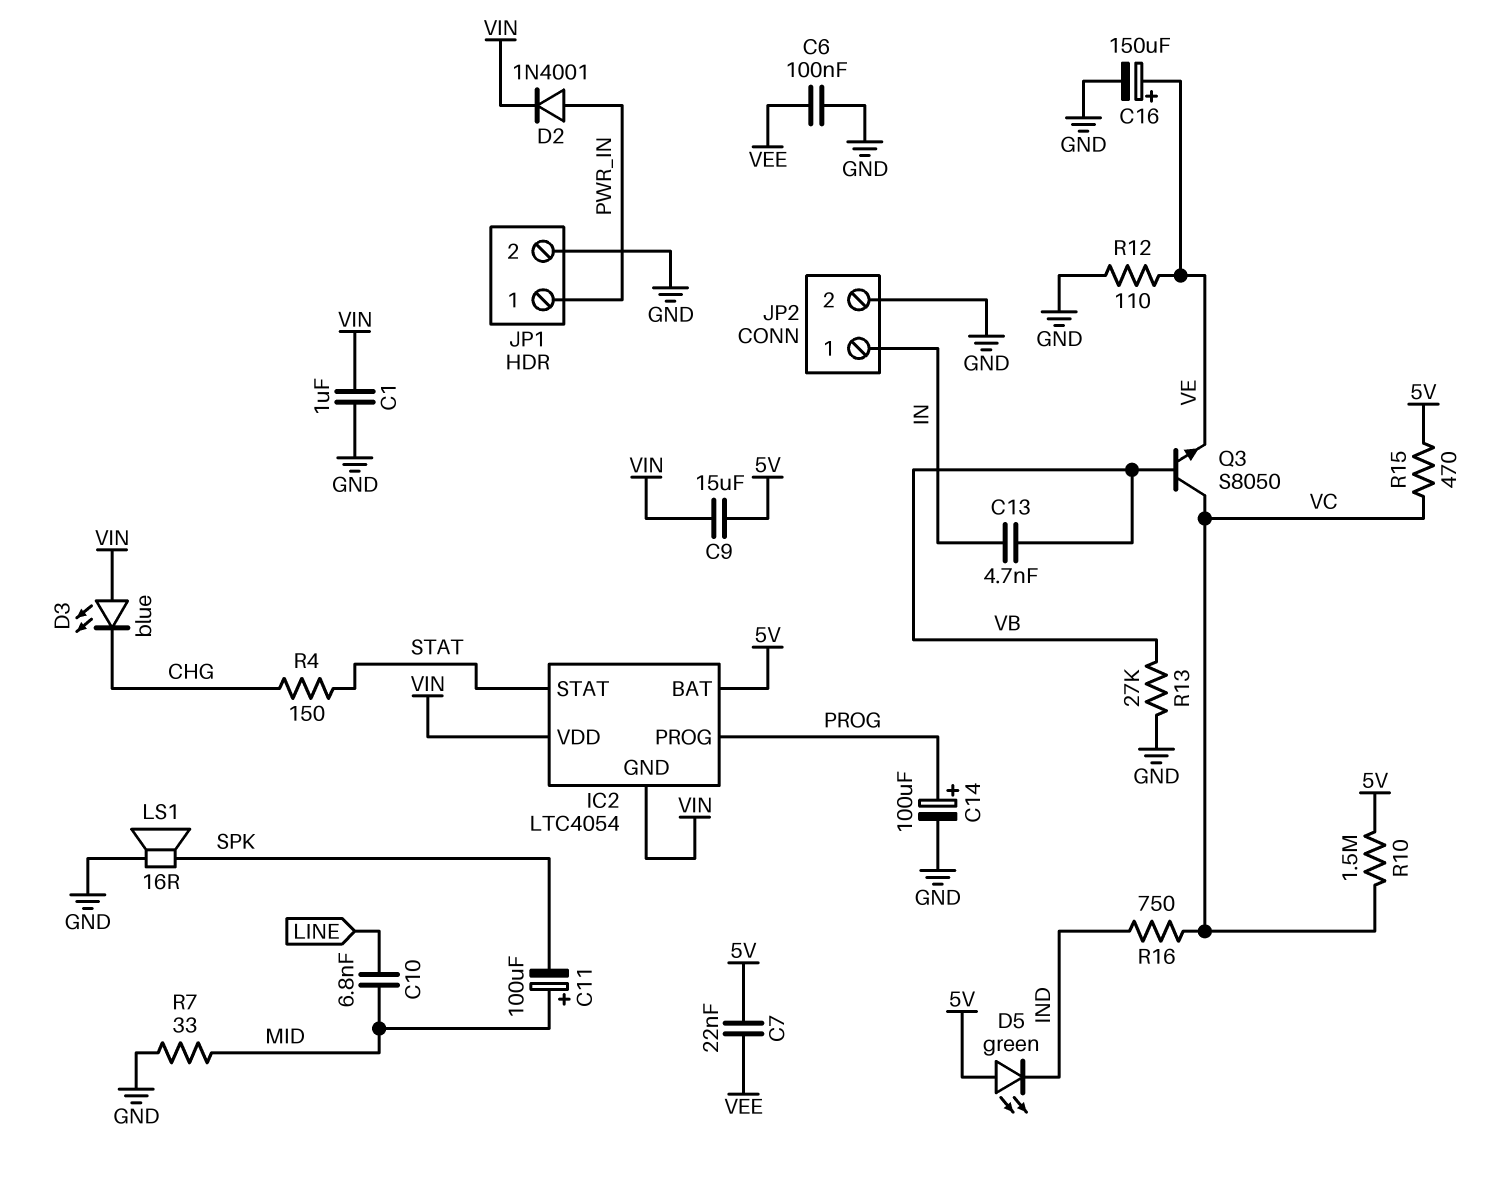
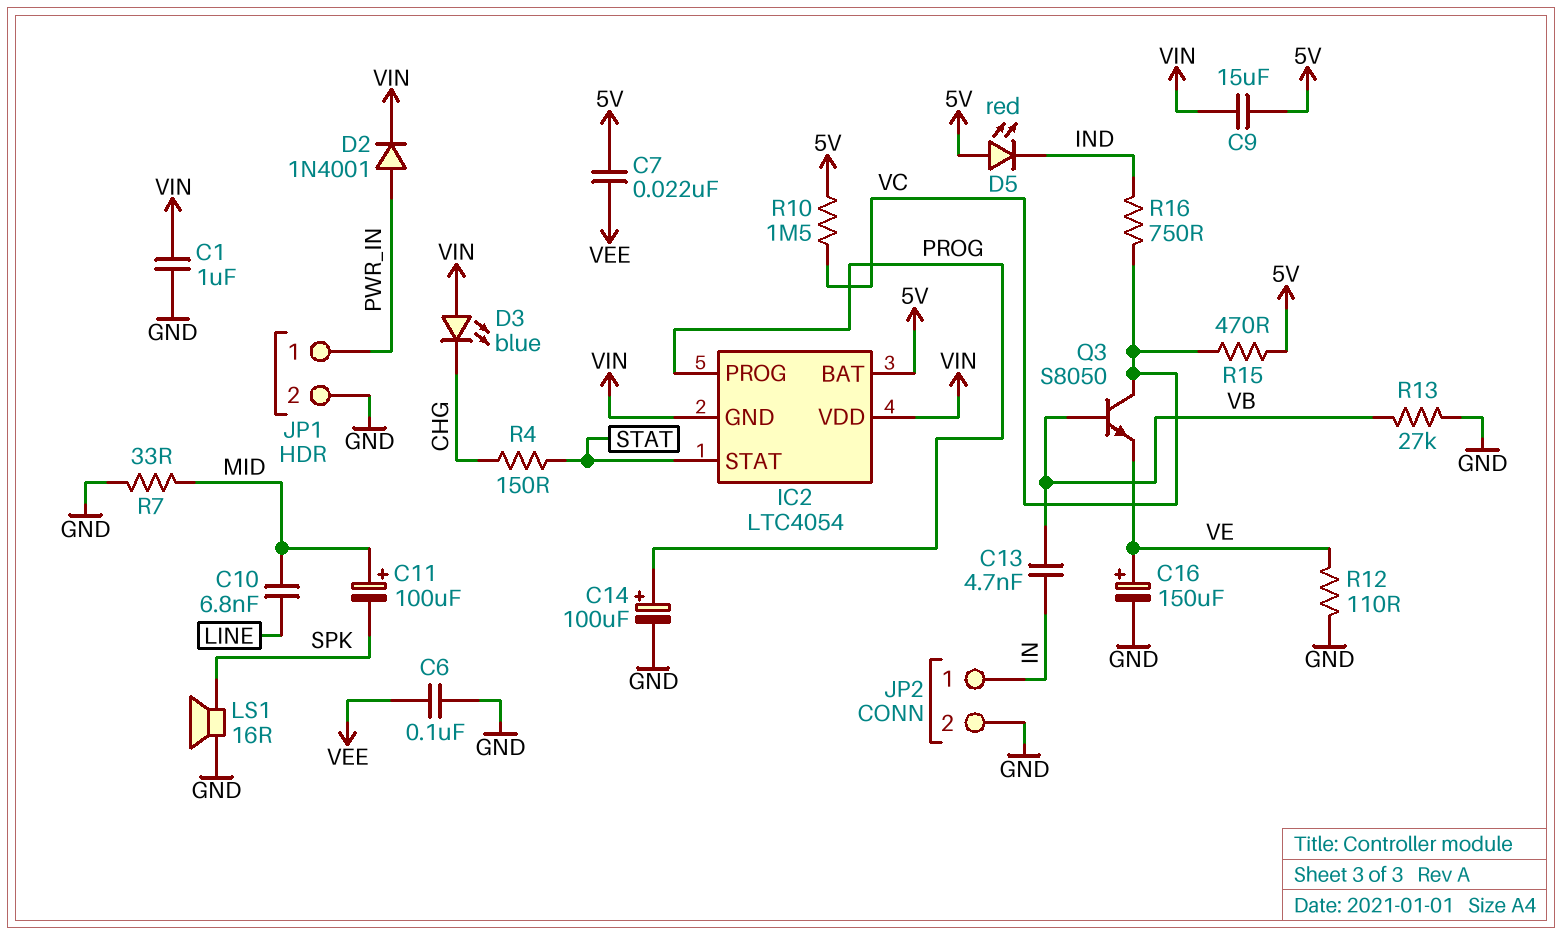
D5: LED green (A 5V, K IND) -> LED red (A 5V, K IND)

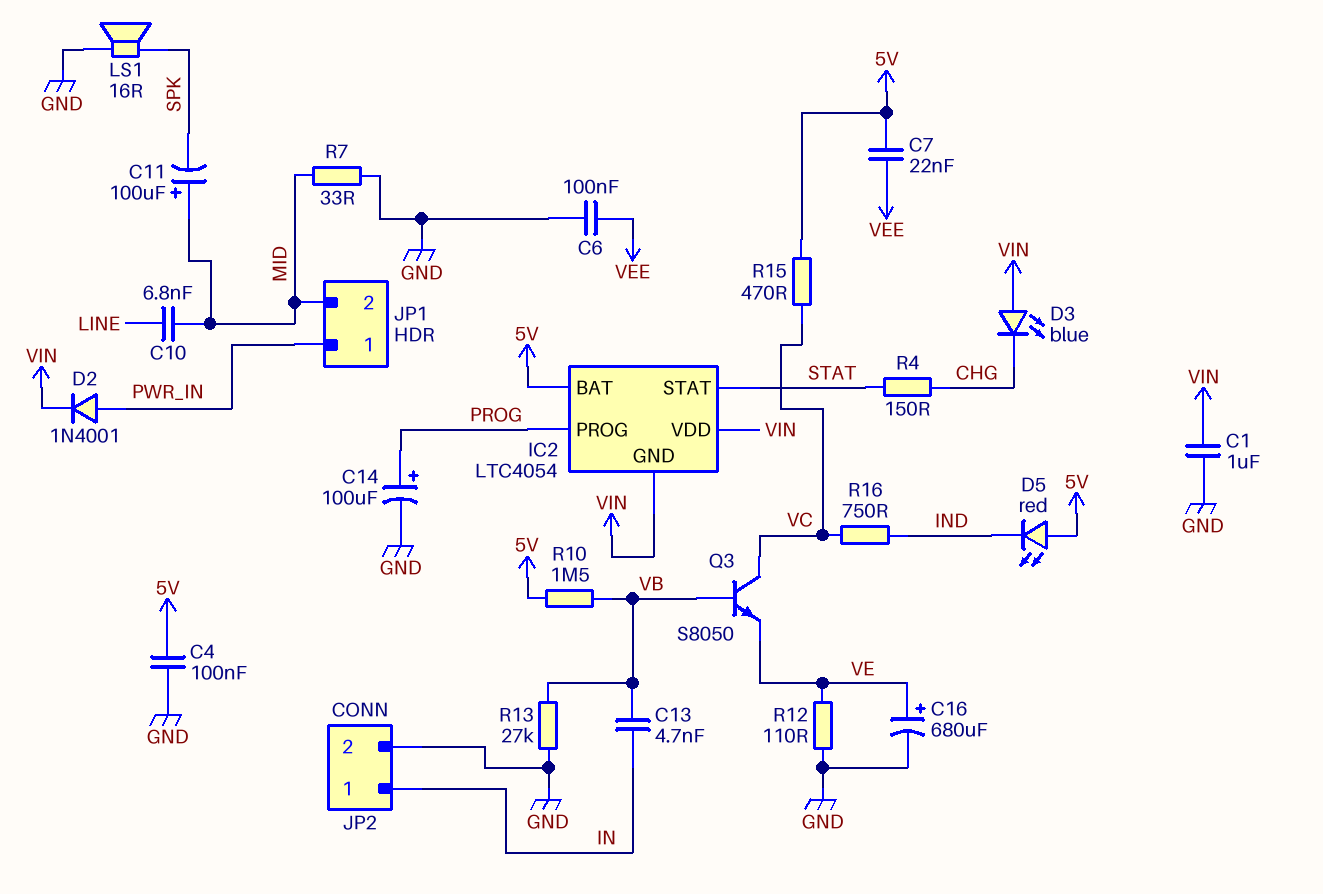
C4: none -> 100nF (5V, GND)
C9: 15uF (5V, VIN) -> none
C16: 150uF (plus VE, minus GND) -> 680uF (plus VE, minus GND)
JP1 pin 2: GND -> MID
R10: 1.5M (5V, VC) -> 1.5M (5V, VB)

